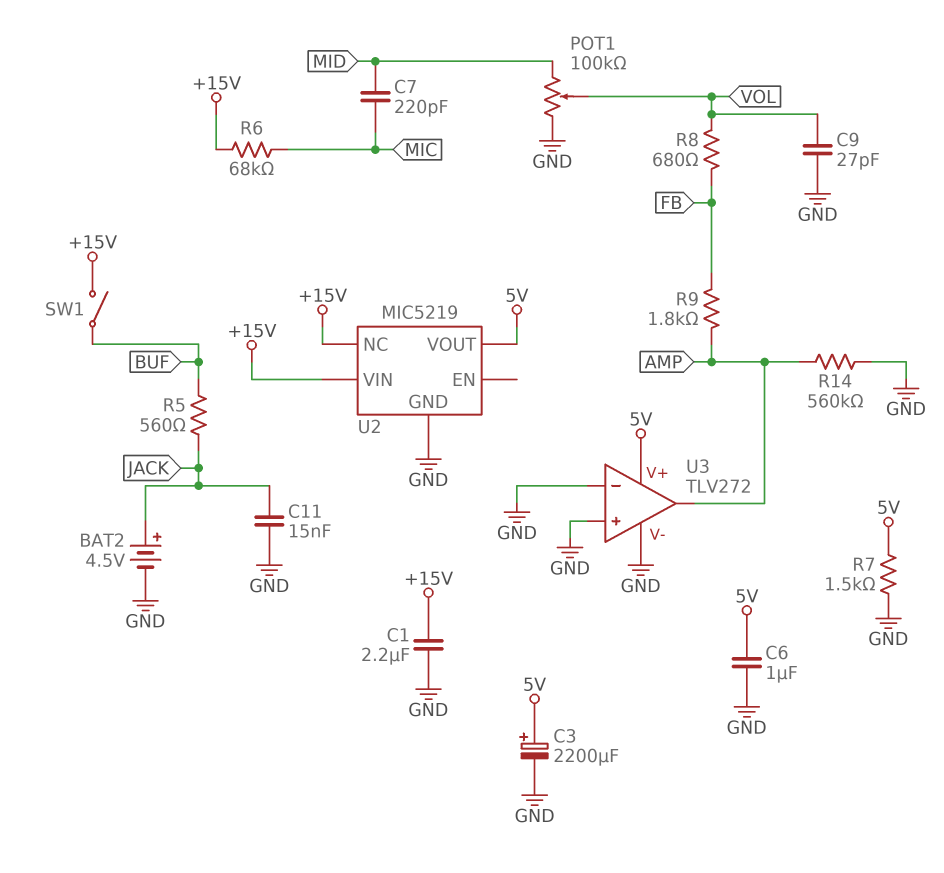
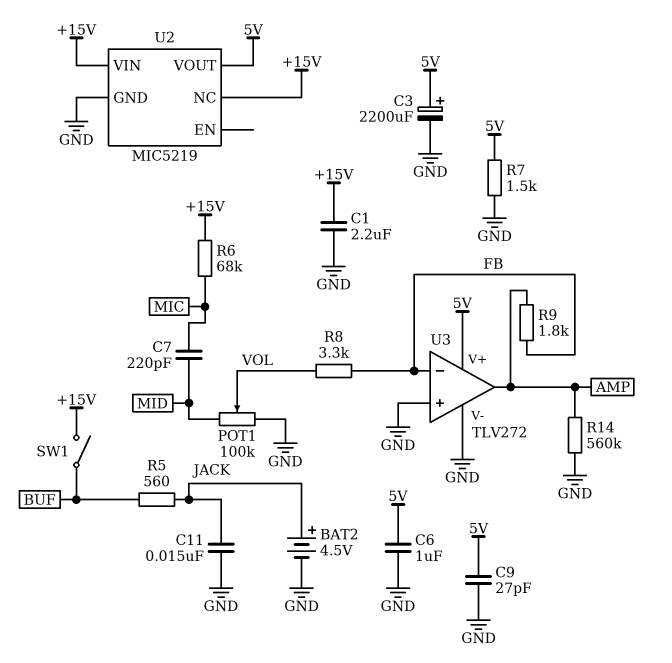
C9: 27pF (GND, VOL) -> 27pF (5V, GND)
R8: 680 (FB, VOL) -> 3.3k (FB, VOL)
U3 pin in-: GND -> FB

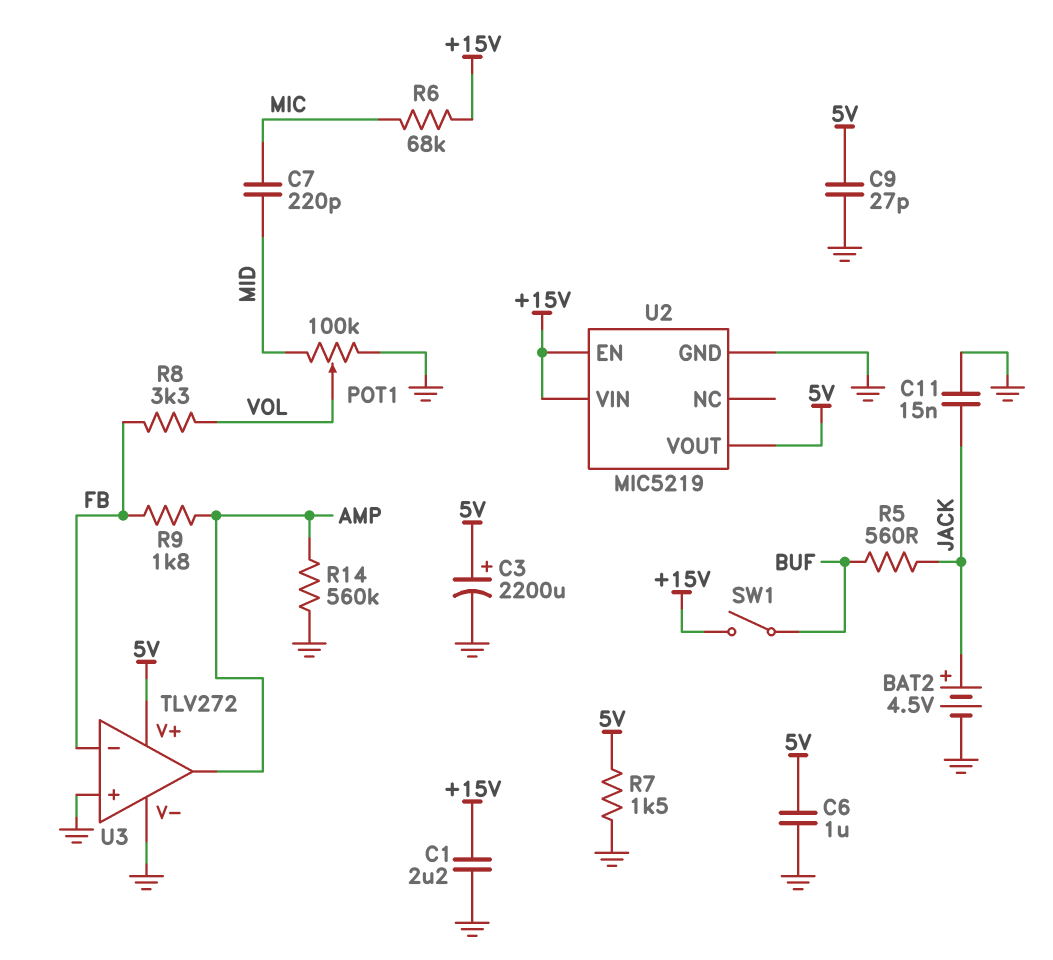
U2 pin EN: none -> +15V
U2 pin NC: +15V -> none

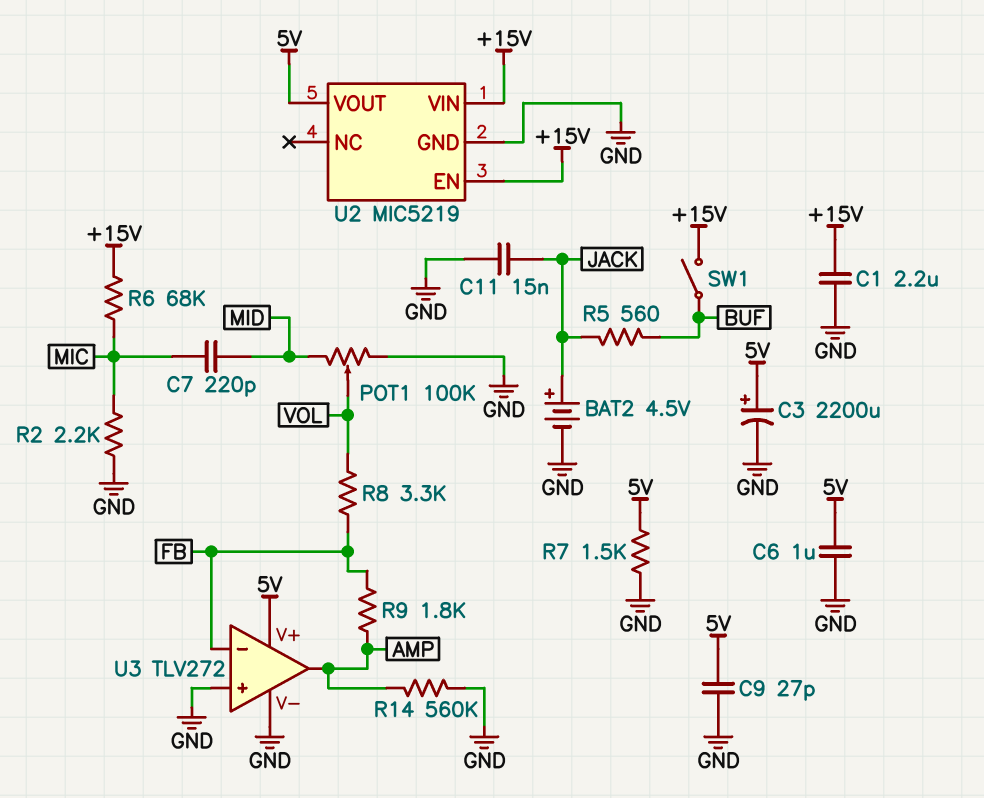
R2: none -> 2.2k (GND, MIC)

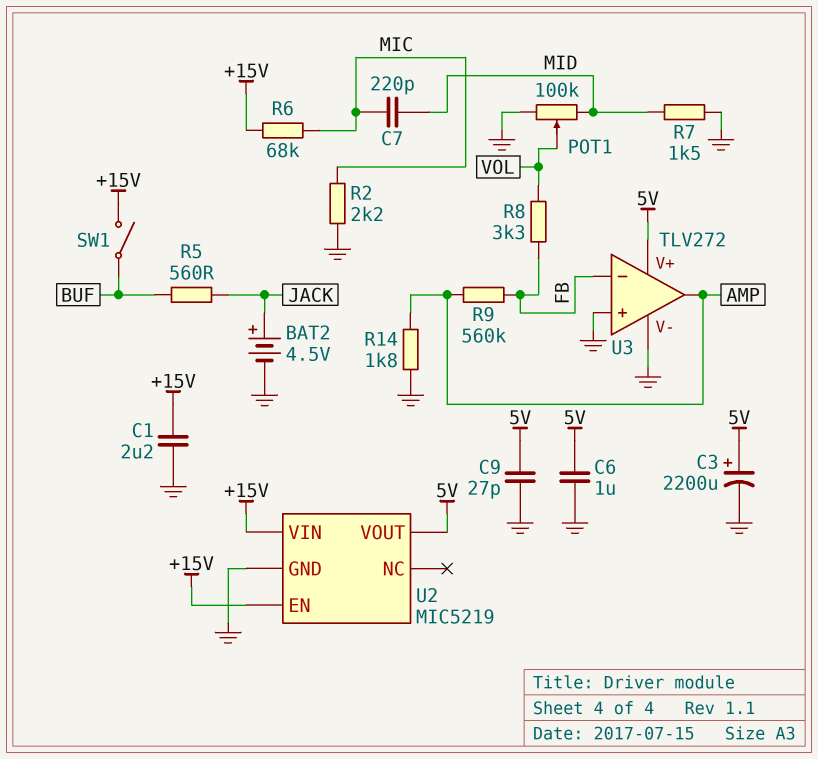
C11: 15nF (GND, JACK) -> none
R7: 1.5k (5V, GND) -> 1.5k (GND, MID)
R9: 1.8k (AMP, FB) -> 560k (AMP, FB)
R14: 560k (AMP, GND) -> 1.8k (AMP, GND)

